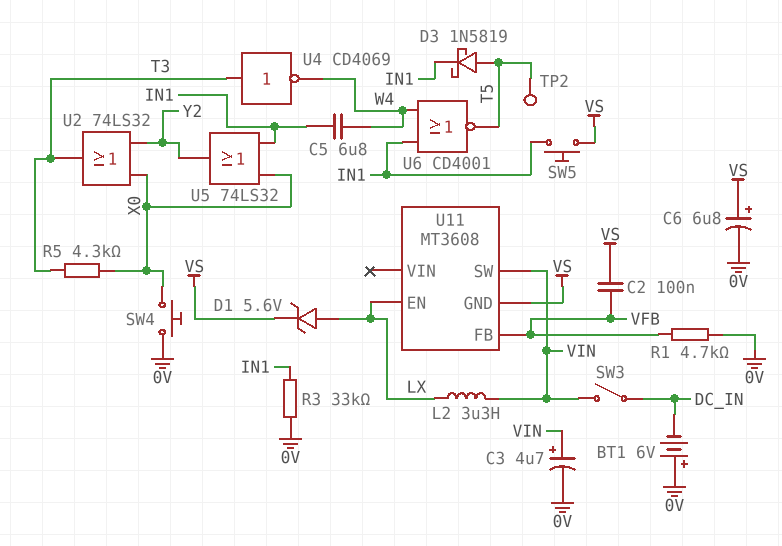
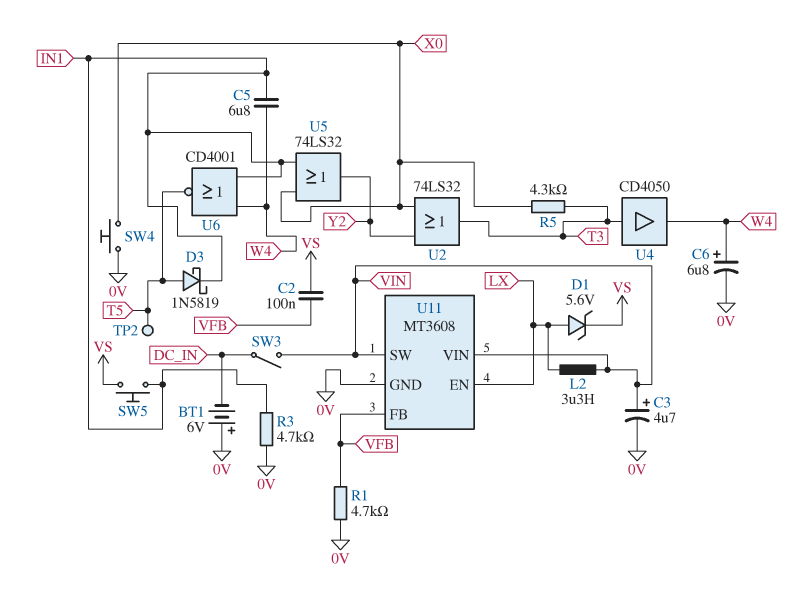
C6: 6.8uF (plus VS, minus 0V) -> 6.8uF (plus W4, minus 0V)
R3: 33k (0V, IN1) -> 4.7k (0V, IN1)
U4: NOT CD4069 (in T3, out W4) -> buffer CD4050 (in T3, out W4)
U11 pin GND: VS -> 0V
U11 pin VIN: none -> VIN

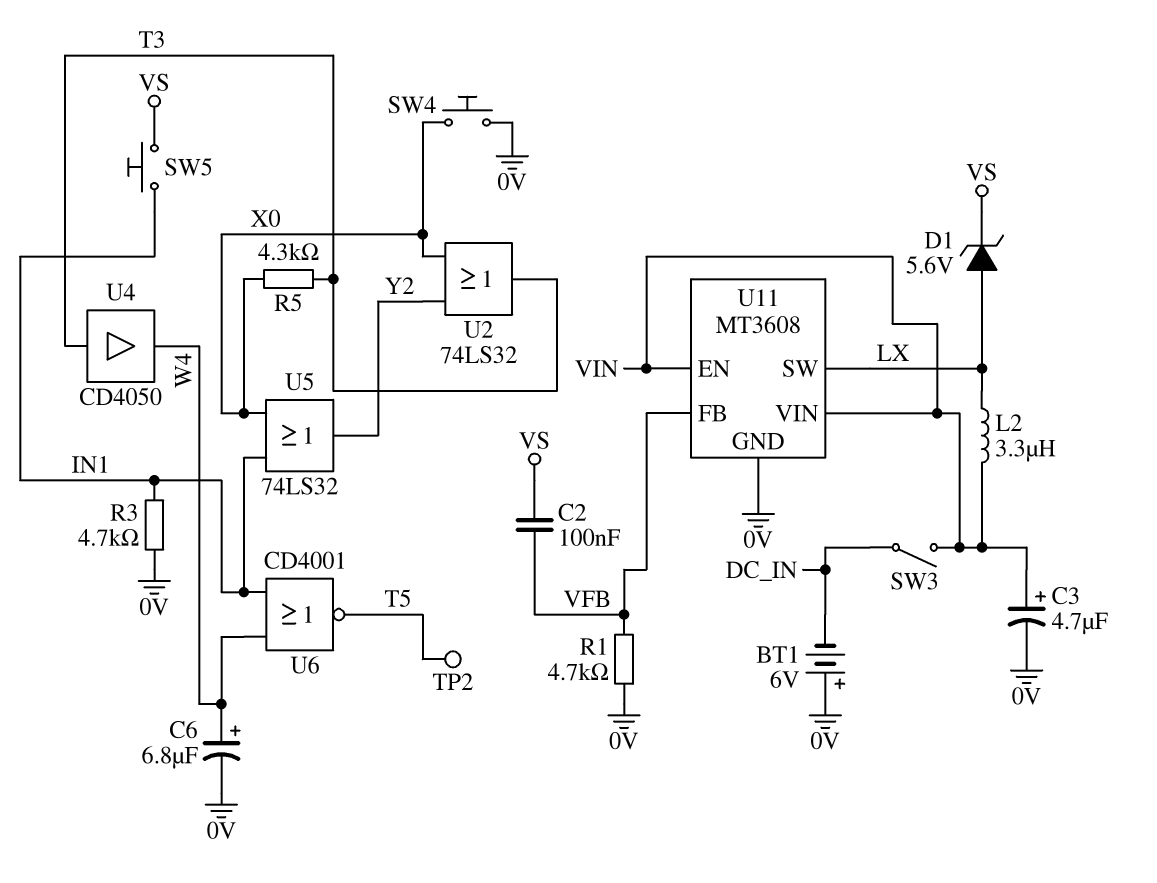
C5: 6.8uF (IN1, W4) -> none
D3: schottky 1N5819 (A T5, K IN1) -> none
U11 pin EN: LX -> VIN
U11 pin SW: VIN -> LX

